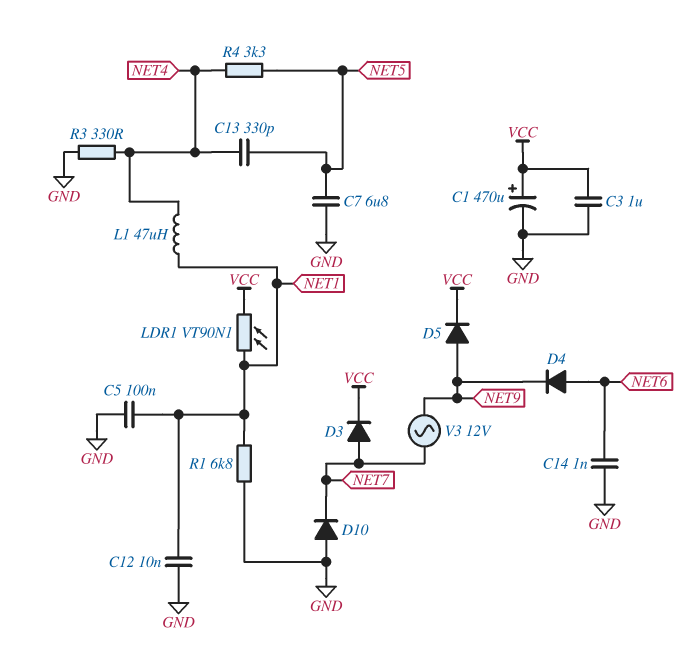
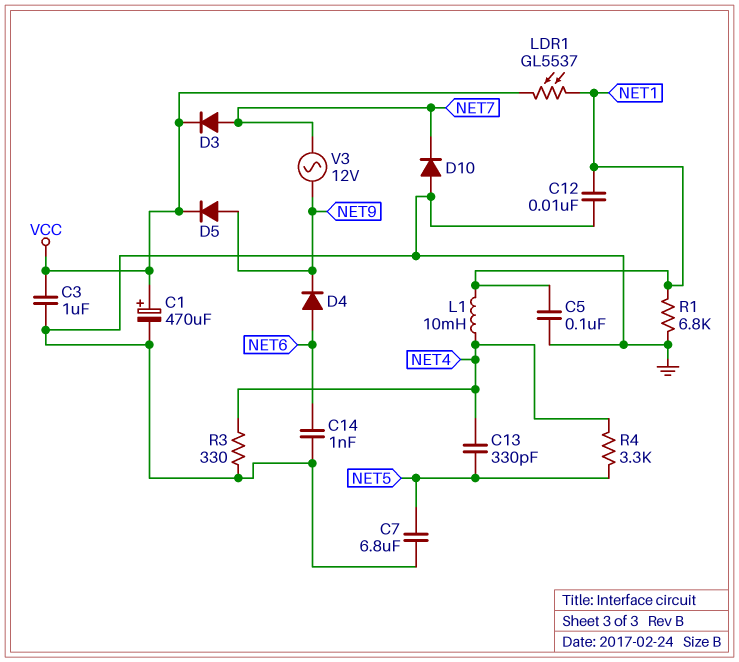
L1: 47uH (NET1, NET4) -> 10mH (NET1, NET4)
LDR1: VT90N1 (NET1, VCC) -> GL5537 (NET1, VCC)

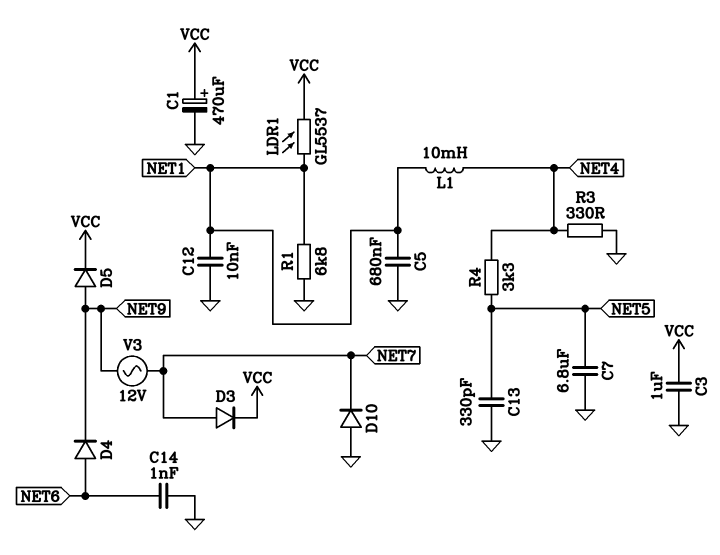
C5: 100nF (GND, NET1) -> 680nF (GND, NET1)
C13: 330pF (NET4, NET5) -> 330pF (GND, NET5)

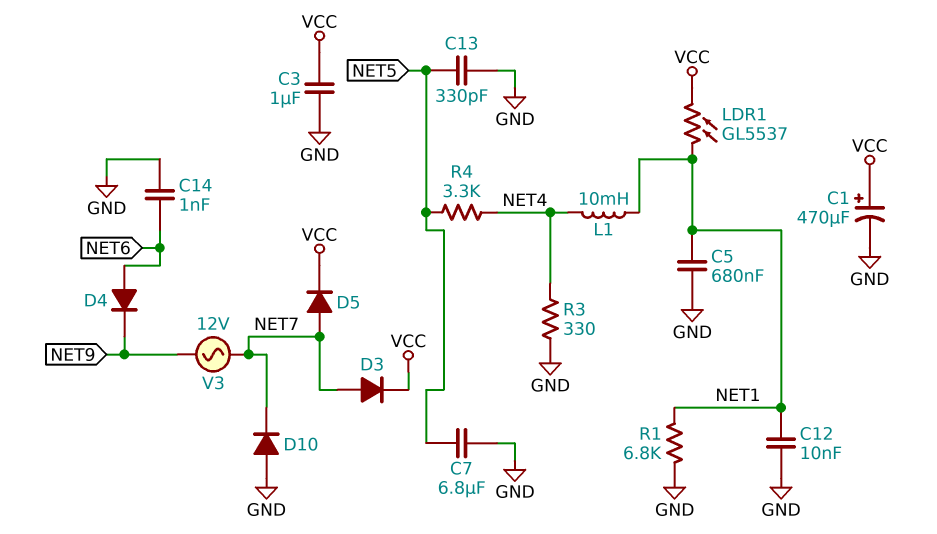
D5: diode (A NET9, K VCC) -> diode (A NET7, K VCC)

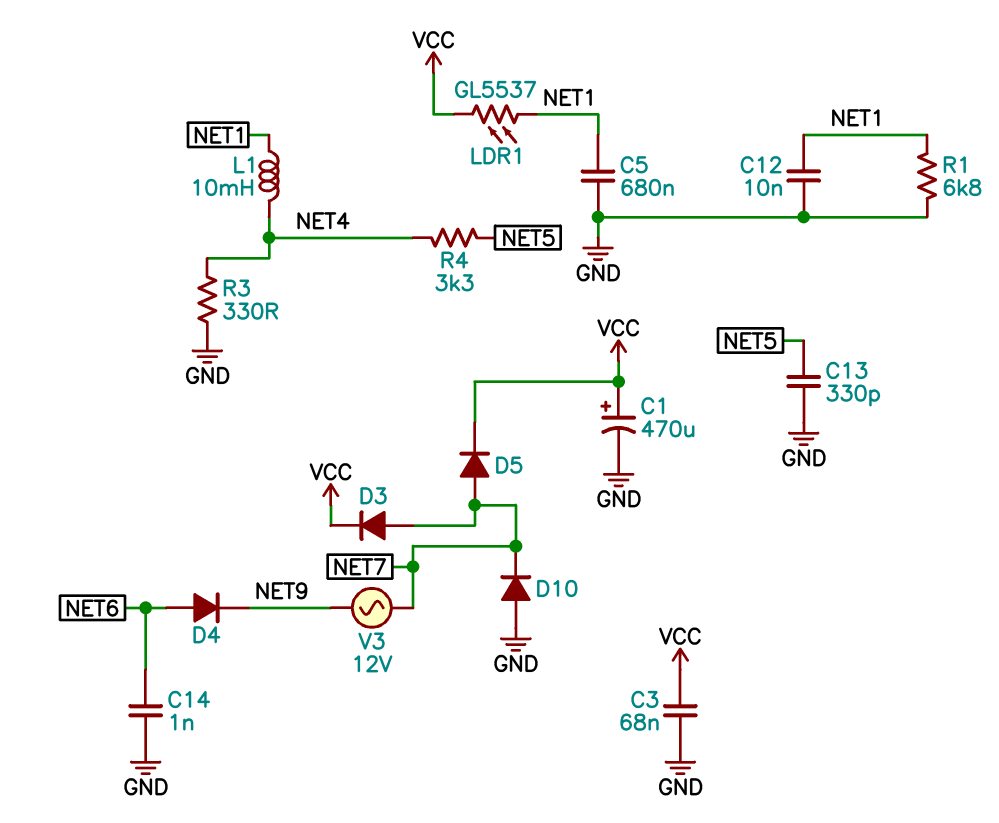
C3: 1uF (GND, VCC) -> 68nF (GND, VCC)
C7: 6.8uF (GND, NET5) -> none

